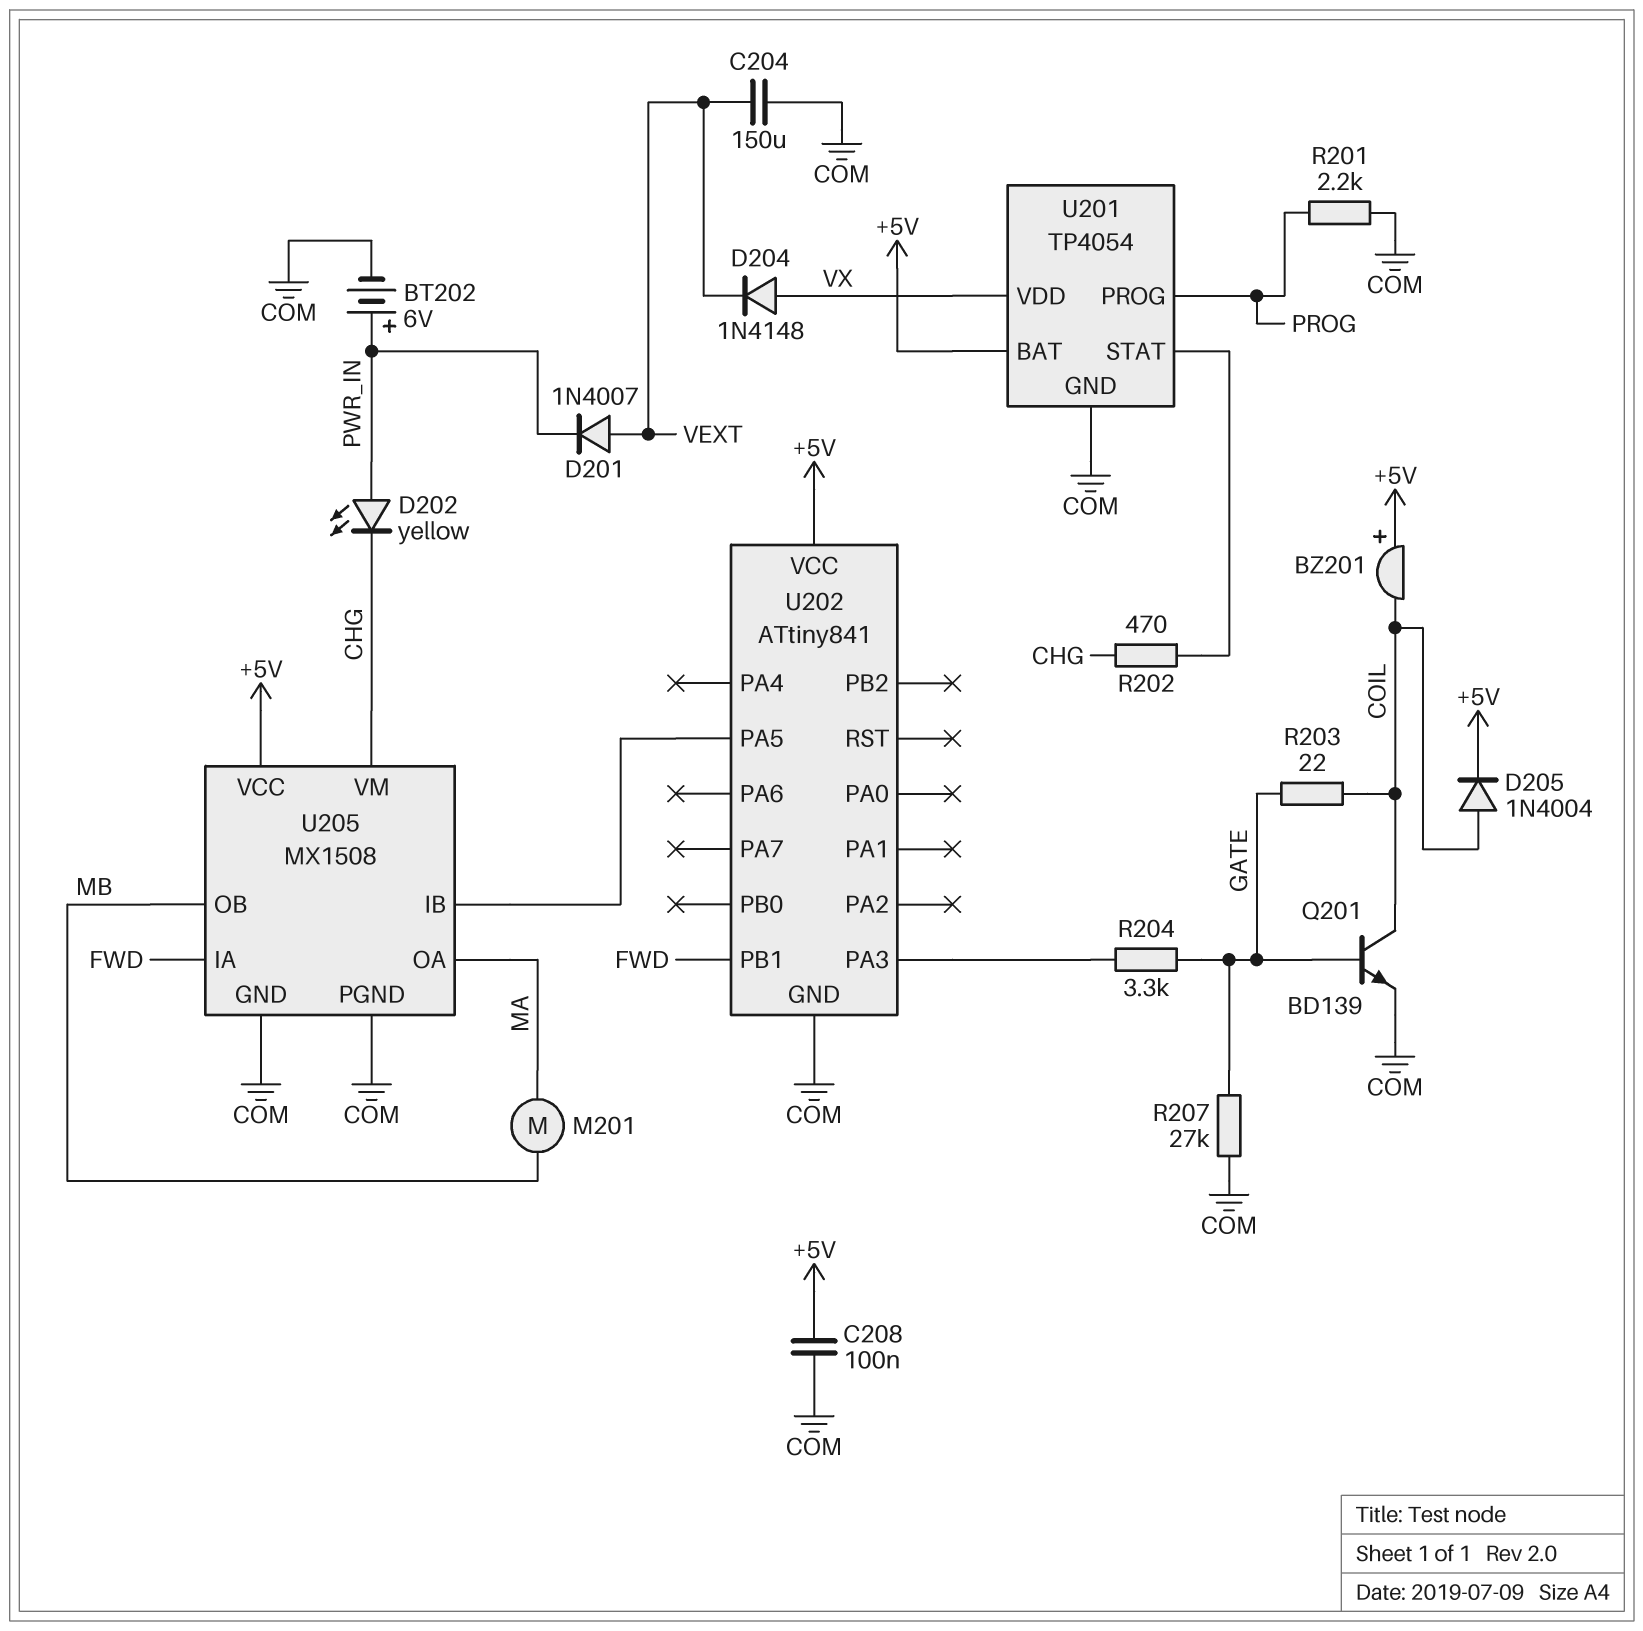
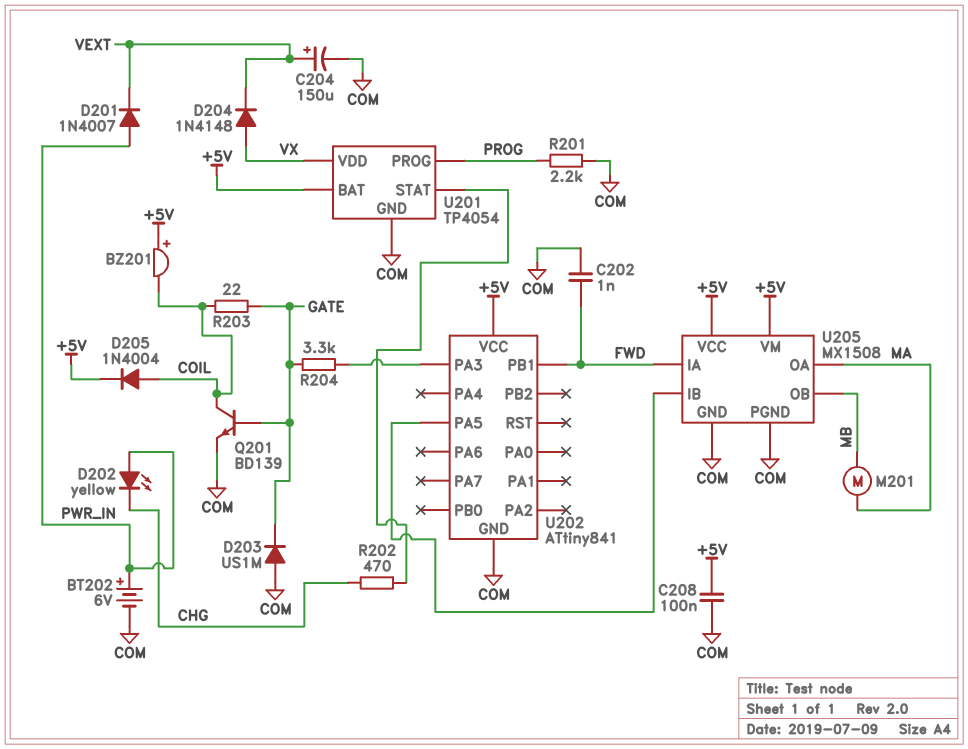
C202: none -> 1nF (COM, FWD)
C204: 150uF (COM, VEXT) -> 150uF (plus VEXT, minus COM)
D201: diode 1N4007 (A VEXT, K PWR_IN) -> diode 1N4007 (A PWR_IN, K VEXT)
D203: none -> diode US1M (A COM, K GATE)
R207: 27k (COM, GATE) -> none
U205 pin VM: CHG -> +5V

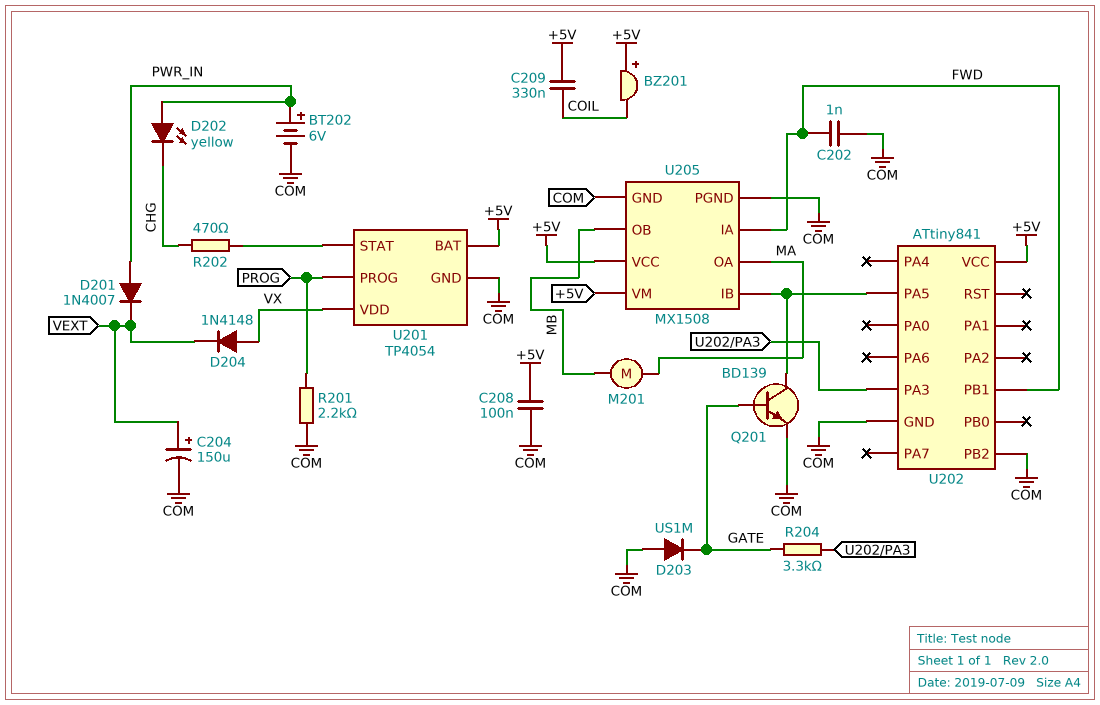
C209: none -> 330nF (+5V, COIL)
D205: diode 1N4004 (A COIL, K +5V) -> none
Q201: NPN BD139 (B GATE, C COIL, E COM) -> NPN BD139 (B GATE, C U202/PA5, E COM)
R203: 22 (COIL, GATE) -> none
U202 pin PB2: none -> COM

